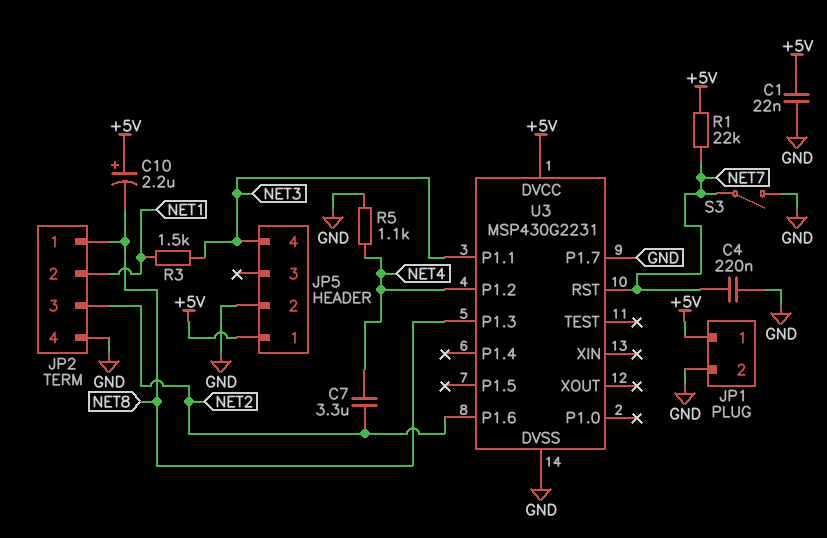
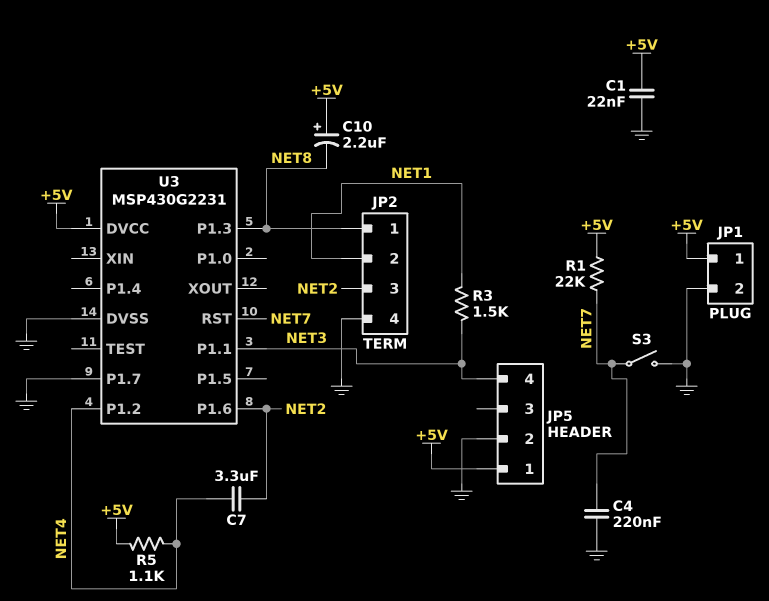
R5: 1.1k (GND, NET4) -> 1.1k (+5V, NET4)

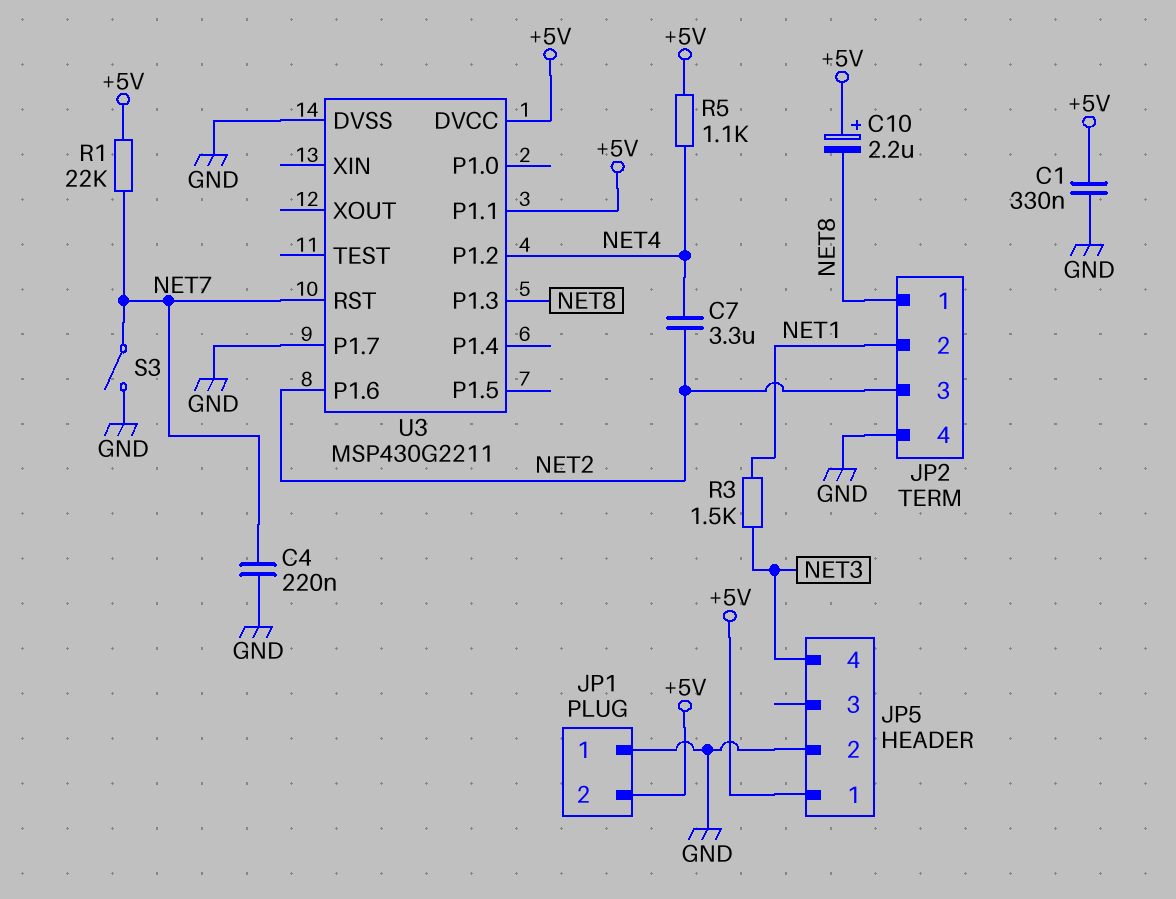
C1: 22nF (+5V, GND) -> 330nF (+5V, GND)
JP1 pin 1: +5V -> GND
JP1 pin 2: GND -> +5V
U3: MSP430G2231 -> MSP430G2211
U3 pin P1.1: NET3 -> +5V

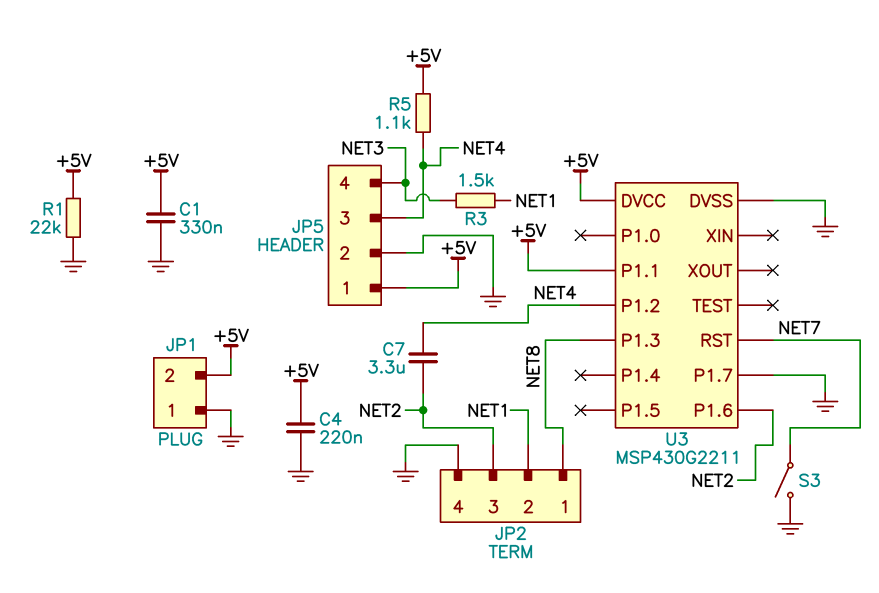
C4: 220nF (GND, NET7) -> 220nF (+5V, GND)
C10: 2.2uF (plus +5V, minus NET8) -> none
JP5 pin 3: none -> NET4
R1: 22k (+5V, NET7) -> 22k (+5V, GND)

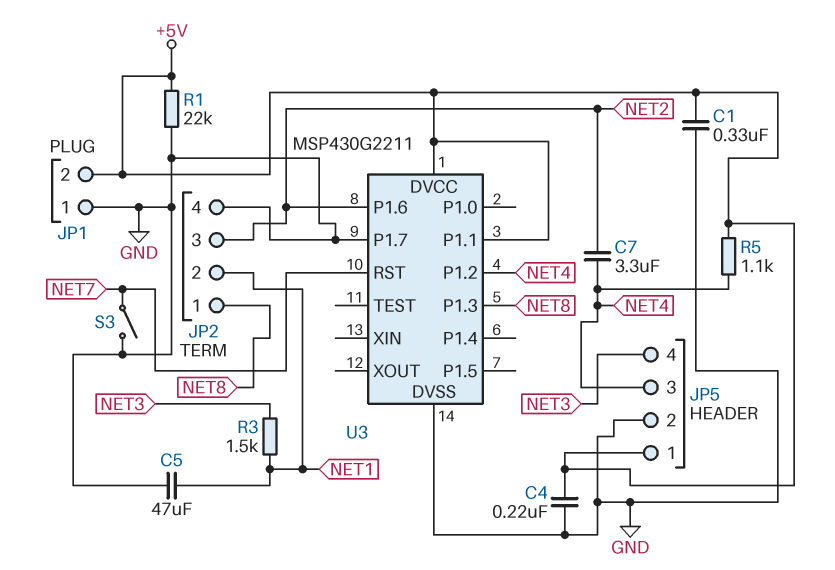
C5: none -> 47uF (GND, NET1)

